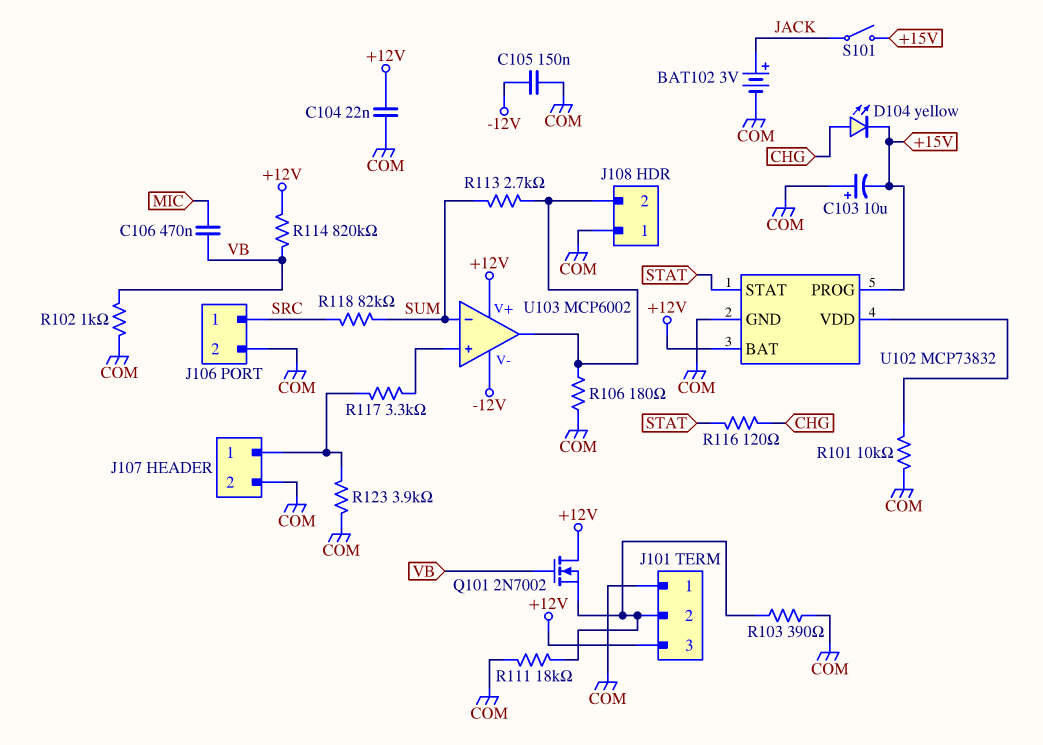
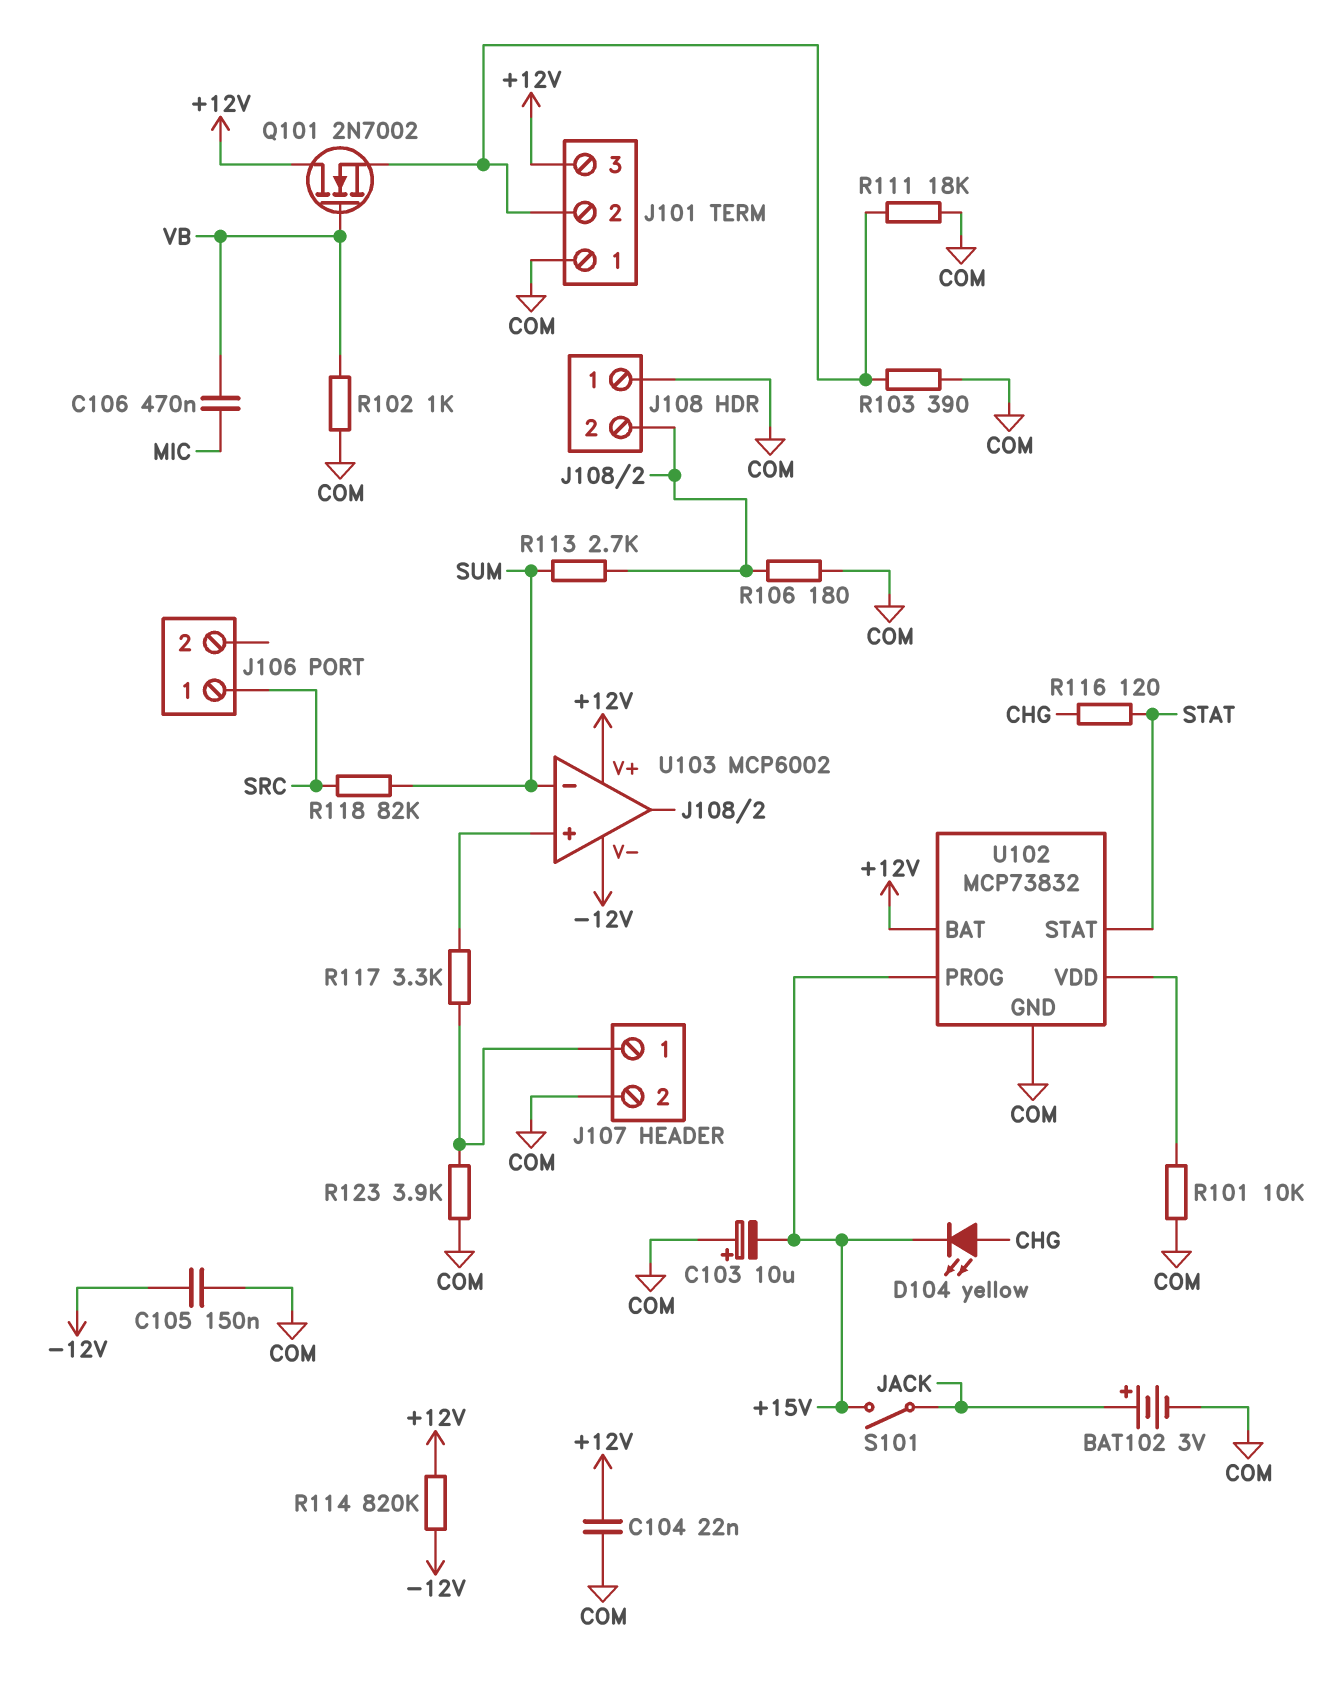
J106 pin 2: COM -> none
R114: 820k (+12V, VB) -> 820k (+12V, -12V)

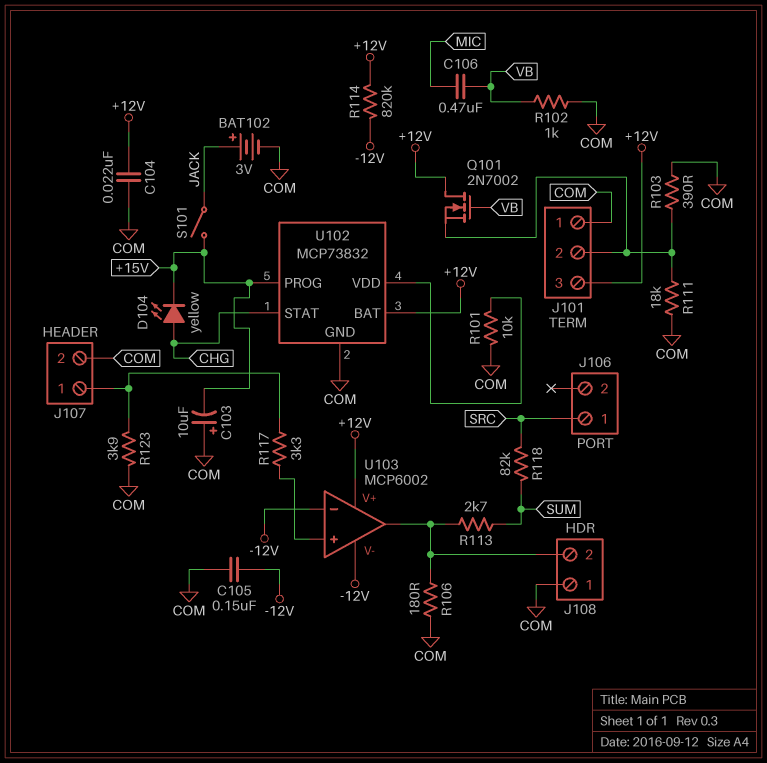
R116: 120 (CHG, STAT) -> none
U102 pin STAT: STAT -> CHG
U103 pin in-: SUM -> -12V

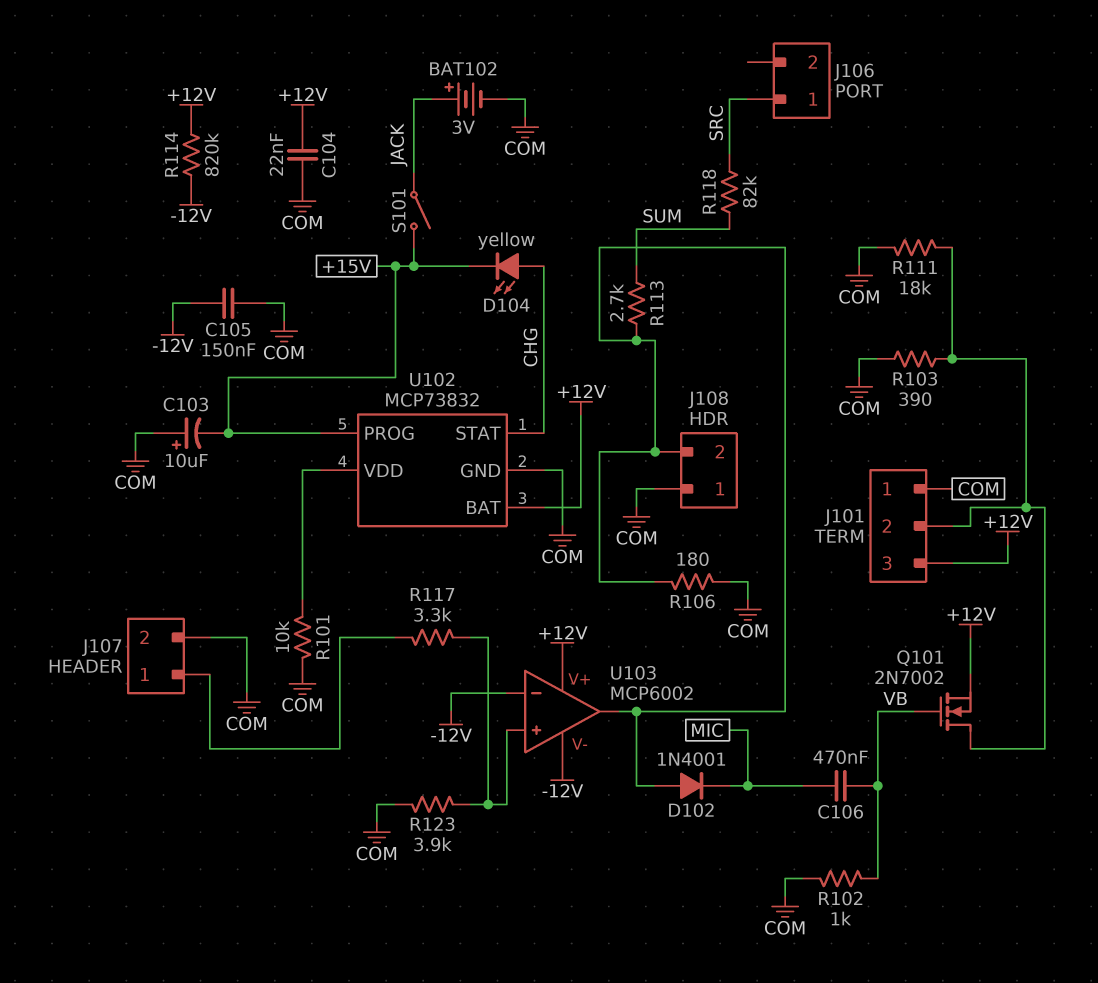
D102: none -> diode 1N4001 (A J108/2, K MIC)
Q101: NMOS 2N7002 (G VB, D +12V, S J101/2) -> NMOS 2N7002 (G VB, D J101/2, S +12V)
R123: 3.9k (COM, J107/1) -> 3.9k (COM, U103/in+)

